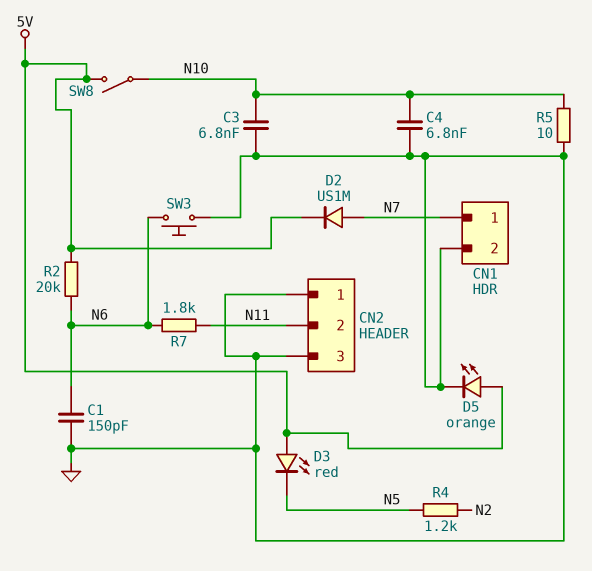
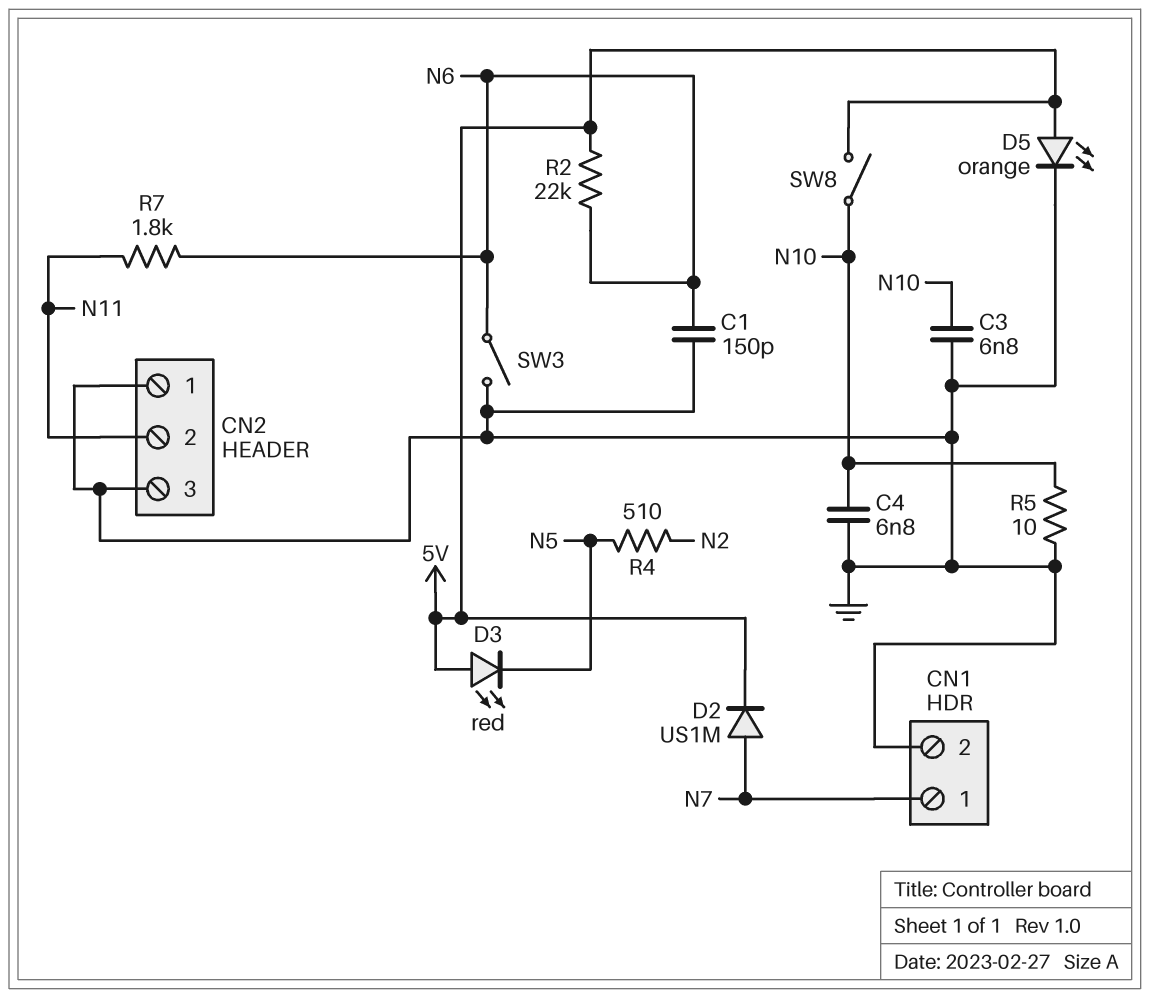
R2: 20k (5V, N6) -> 22k (5V, N6)
R4: 1.2k (N2, N5) -> 510 (N2, N5)
SW3: button (GND, N6) -> switch (GND, N6)

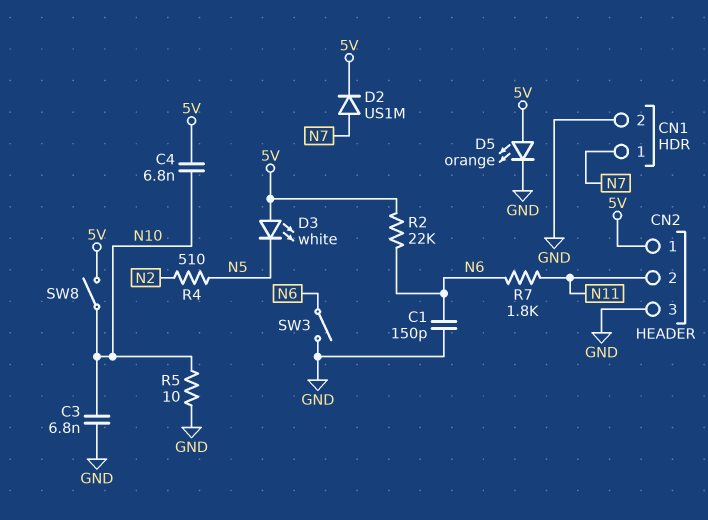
C4: 6.8nF (GND, N10) -> 6.8nF (5V, N10)
CN2 pin 1: GND -> 5V
D3: LED red (A 5V, K N5) -> LED white (A 5V, K N5)

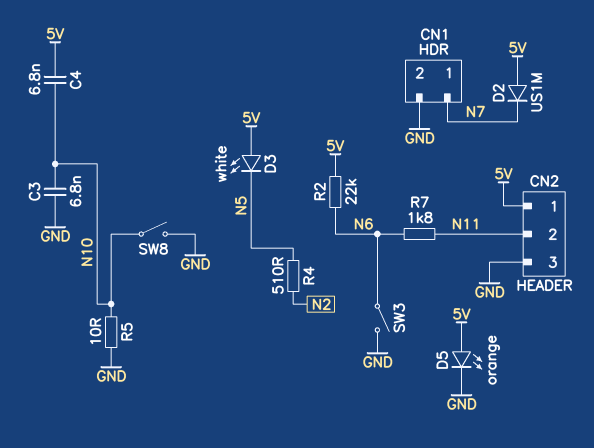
C1: 150pF (GND, N6) -> none
D2: diode US1M (A N7, K 5V) -> diode US1M (A 5V, K N7)
SW8: switch (5V, N10) -> switch (GND, N10)

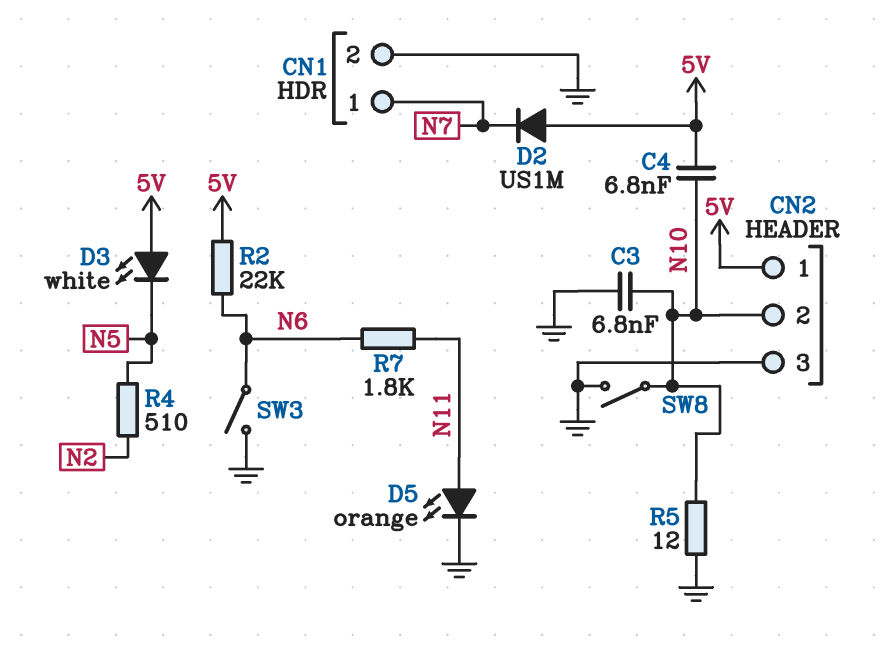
CN2 pin 2: N11 -> N10
D5: LED orange (A 5V, K GND) -> LED orange (A N11, K GND)
R5: 10 (GND, N10) -> 12 (GND, N10)

